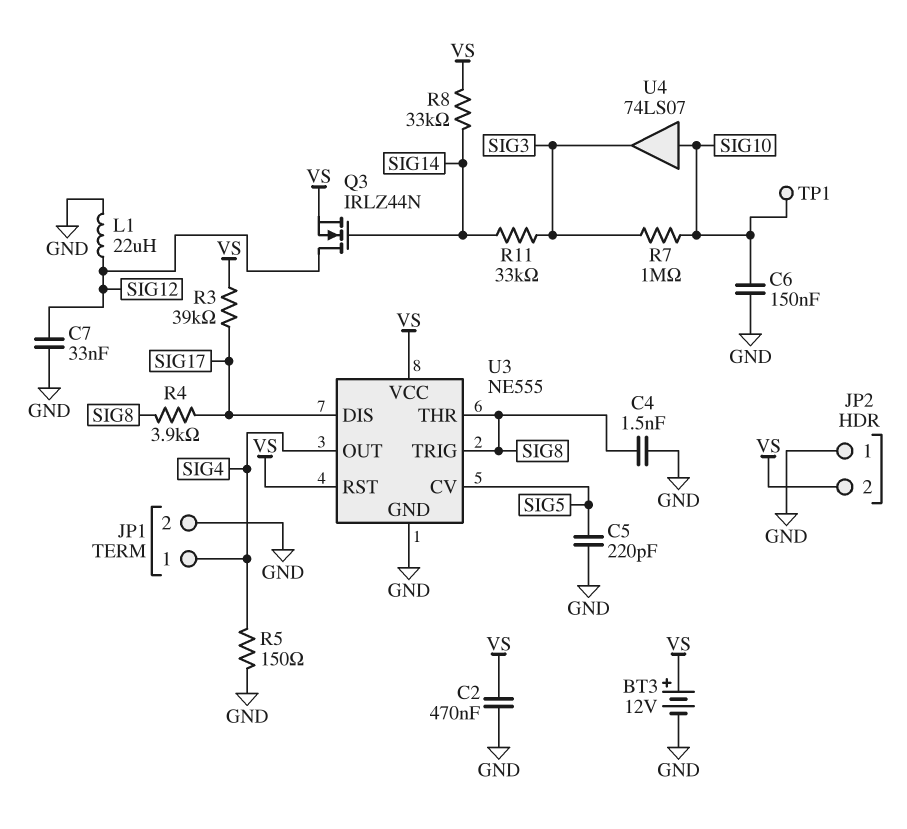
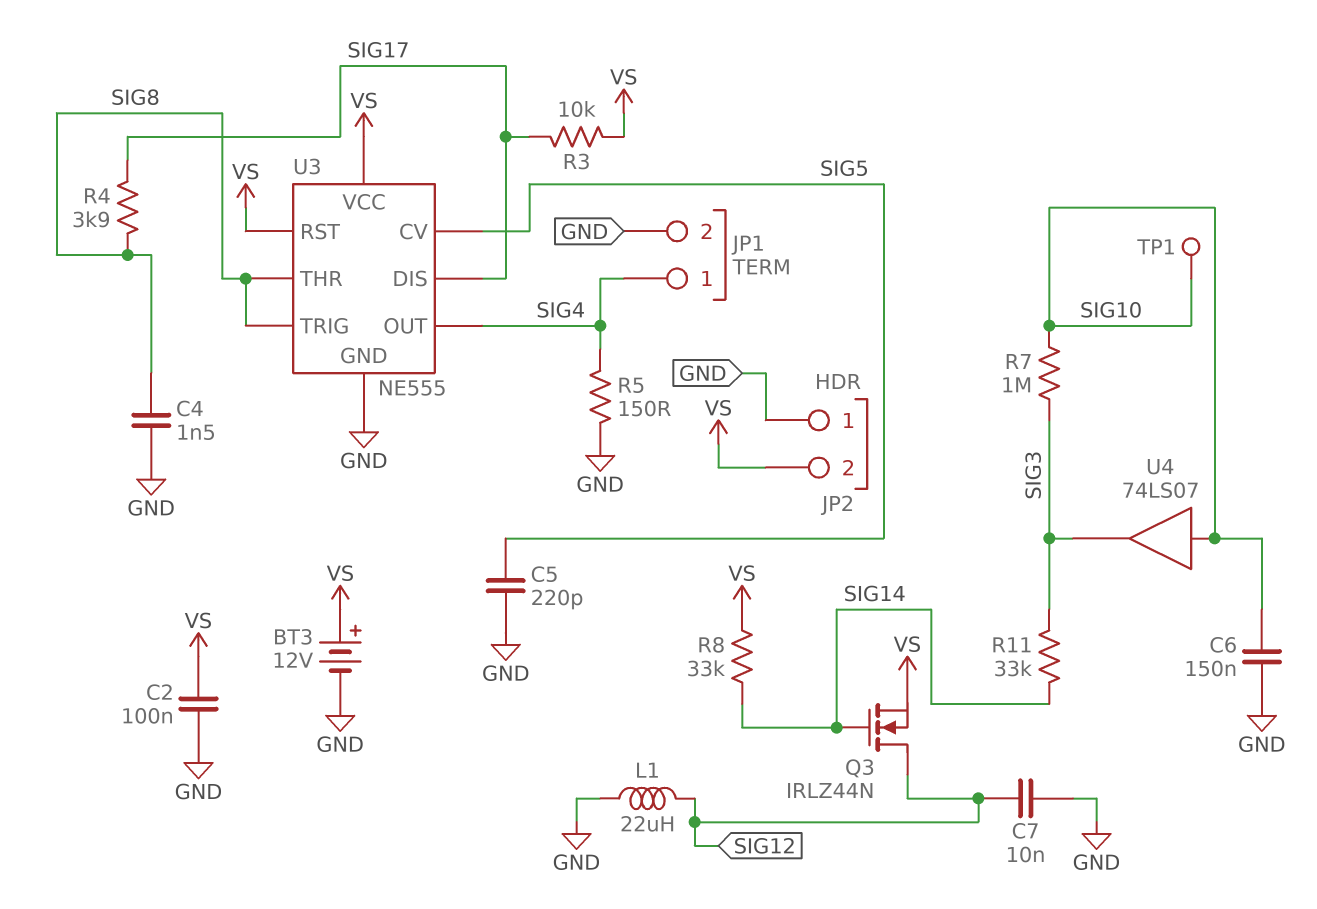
C2: 470nF (GND, VS) -> 100nF (GND, VS)
C7: 33nF (GND, SIG12) -> 10nF (GND, SIG12)
R3: 39k (SIG17, VS) -> 10k (SIG17, VS)

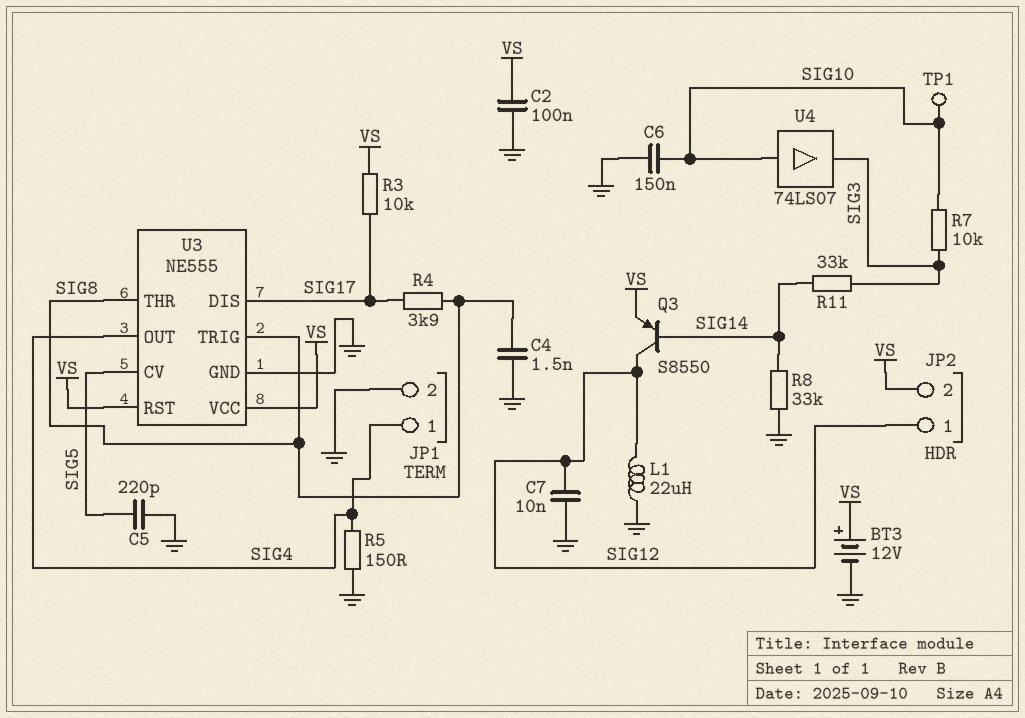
JP2 pin 1: GND -> SIG12
Q3: NMOS IRLZ44N (G SIG14, D SIG12, S VS) -> PNP S8550 (B SIG14, C SIG12, E VS)
R7: 1M (SIG3, SIG10) -> 10k (SIG3, SIG10)
R8: 33k (SIG14, VS) -> 33k (GND, SIG14)

